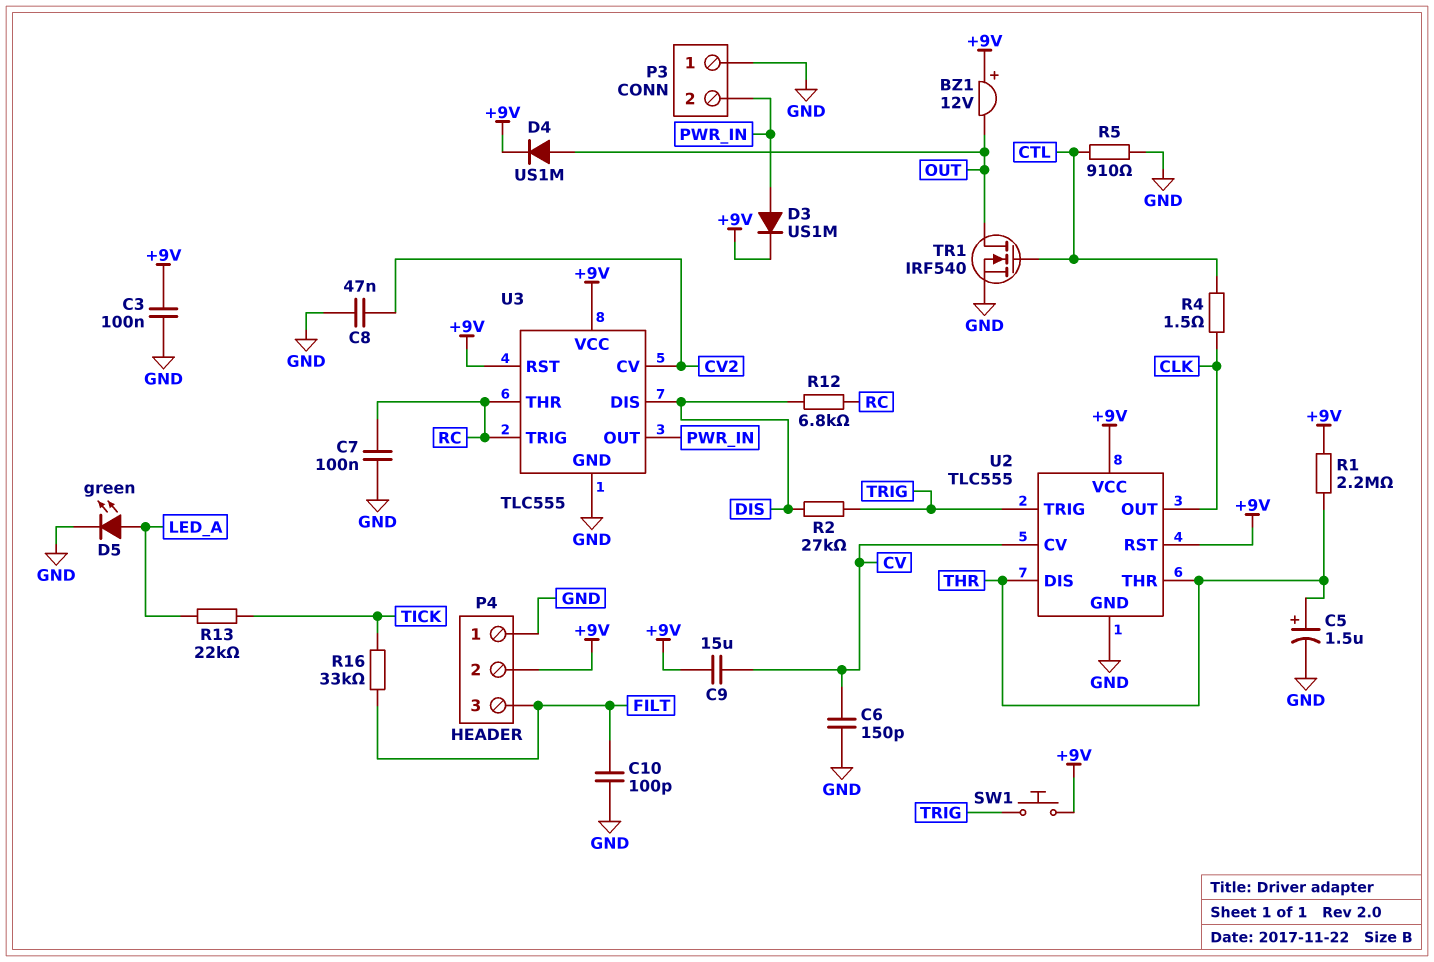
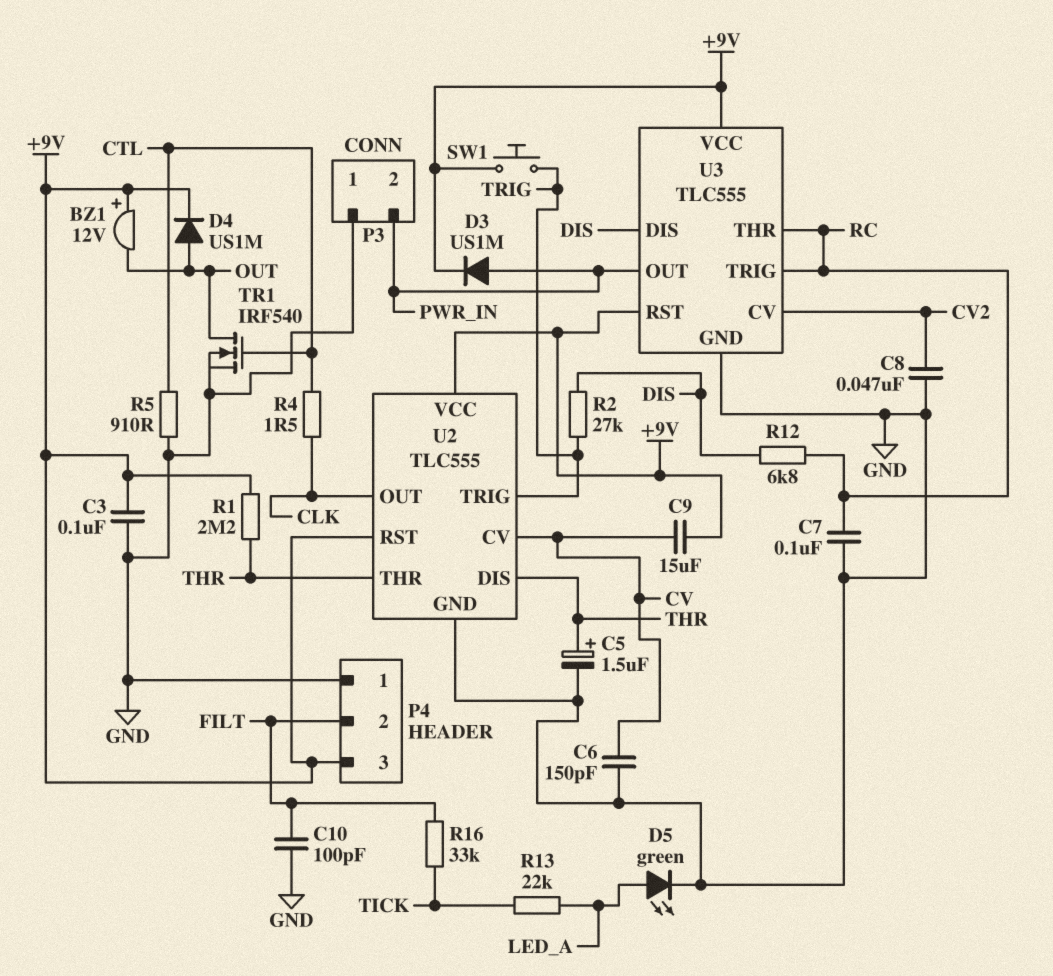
P4 pin 2: +9V -> FILT
P4 pin 3: FILT -> +9V

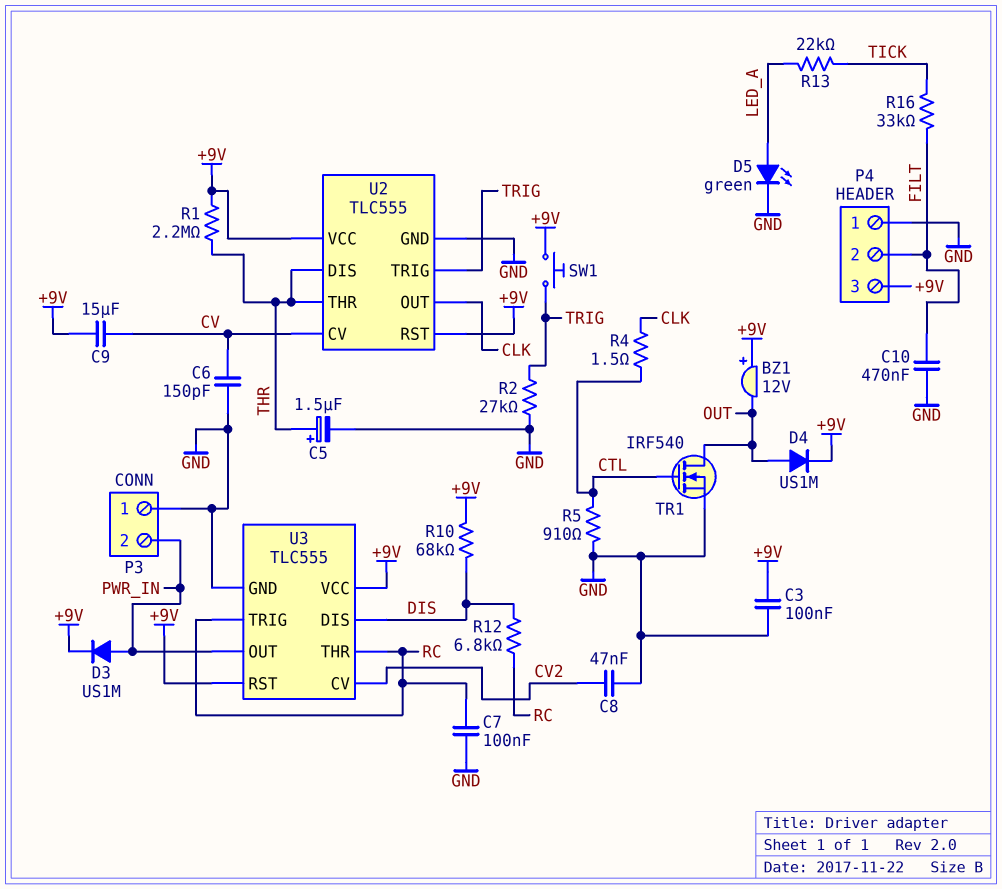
C10: 100pF (FILT, GND) -> 470nF (FILT, GND)
R2: 27k (DIS, TRIG) -> 27k (GND, TRIG)
R10: none -> 68k (+9V, DIS)

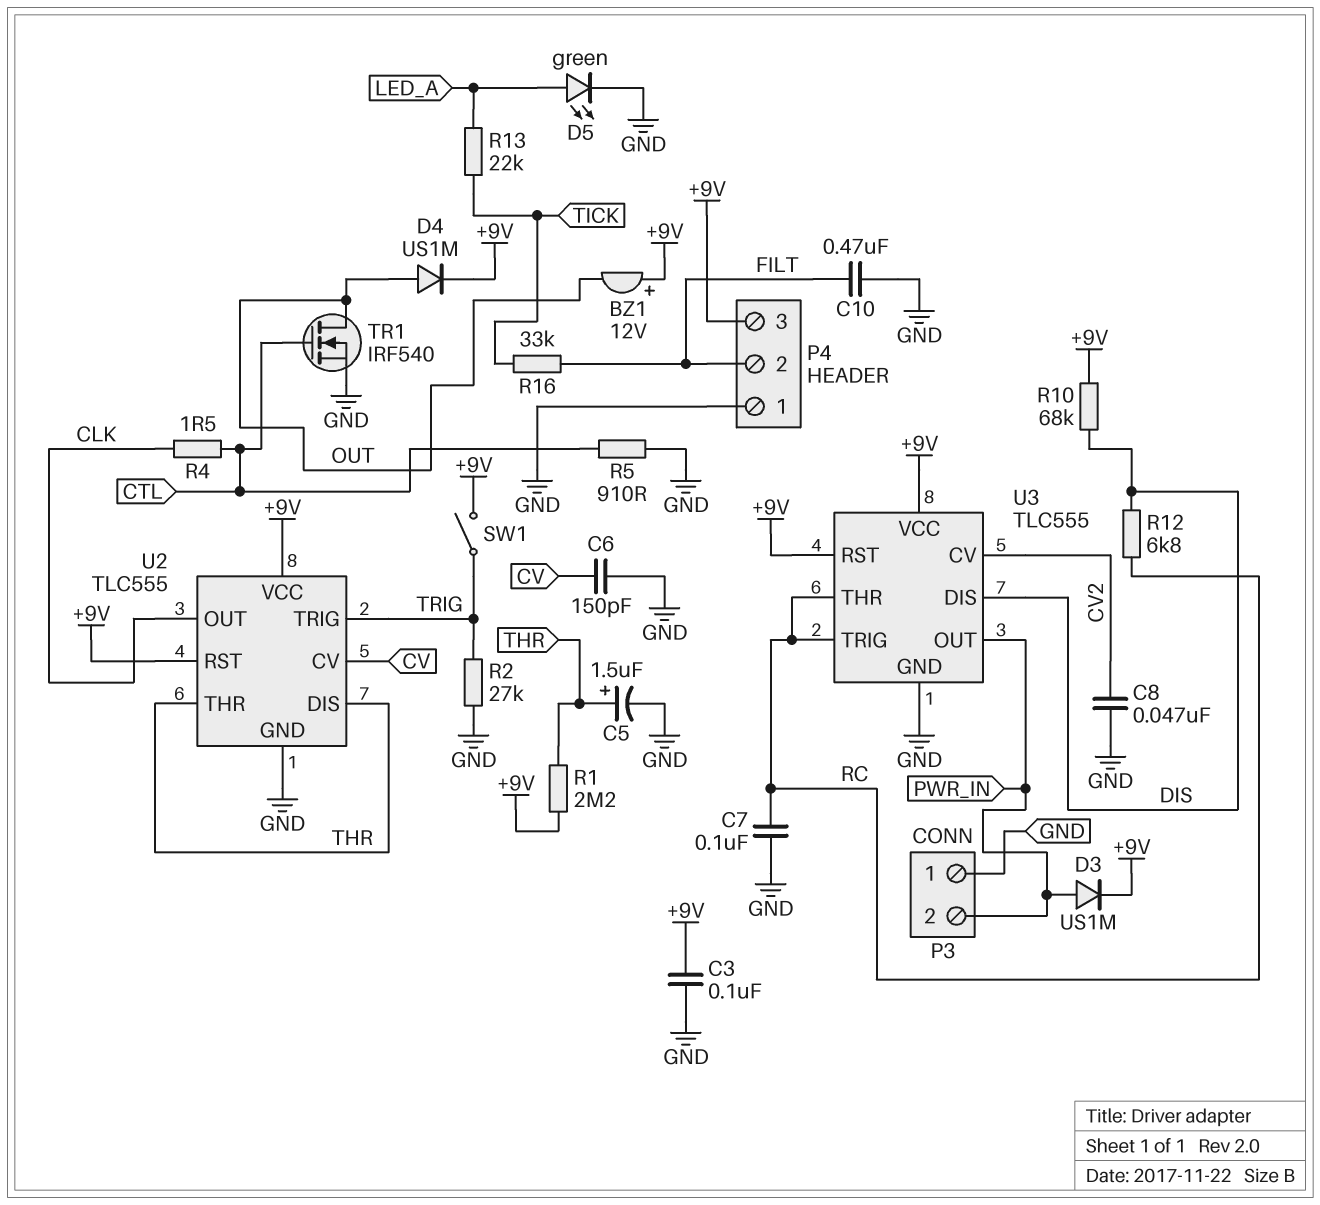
C9: 15uF (+9V, CV) -> none
SW1: button (+9V, TRIG) -> switch (+9V, TRIG)

